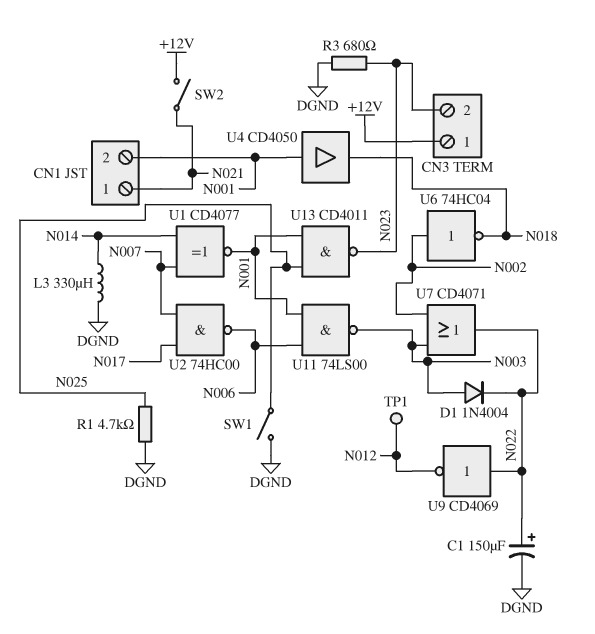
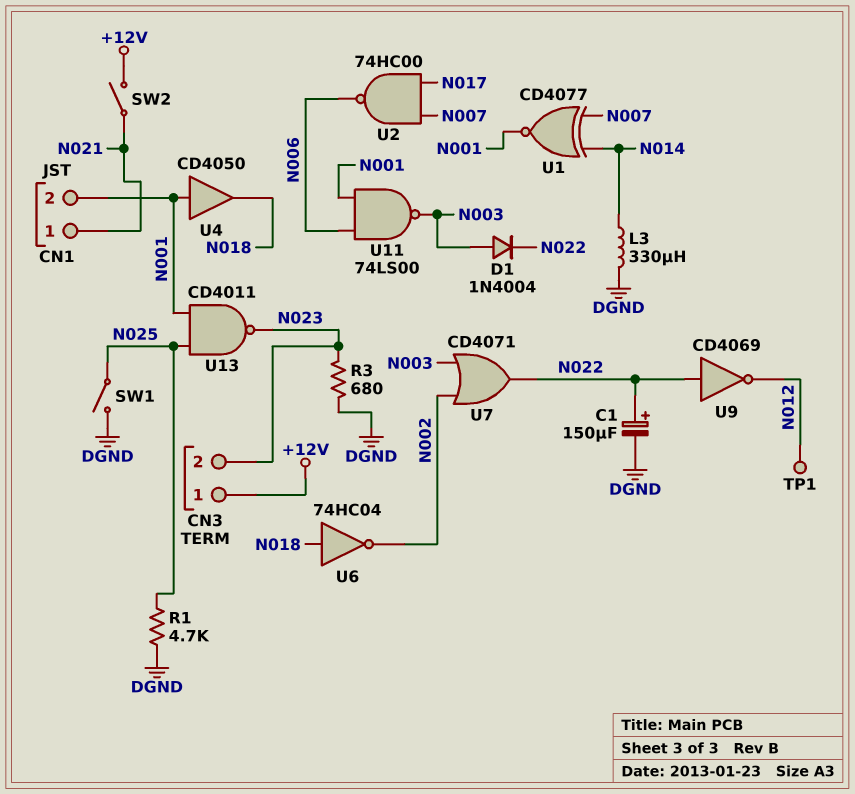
U6: NOT 74HC04 (in N002, out N018) -> NOT 74HC04 (in N018, out N002)

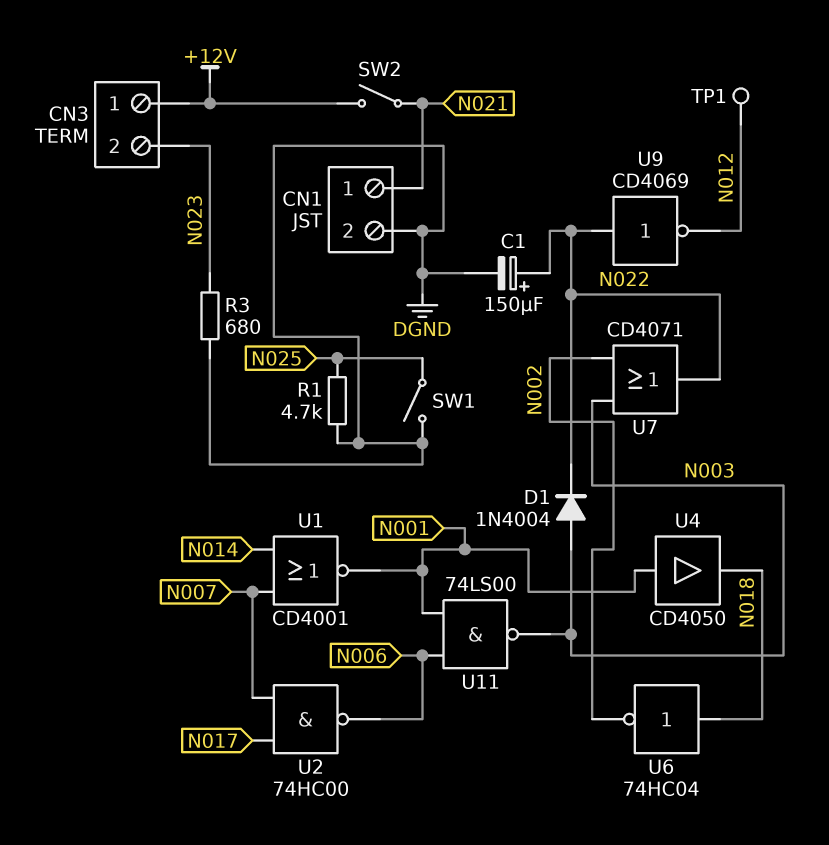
CN1 pin 2: N001 -> DGND
L3: 330uH (DGND, N014) -> none
U1: XNOR CD4077 (in N007, in N014, out N001) -> NOR CD4001 (in N007, in N014, out N001)
U13: NAND CD4011 (in N001, in N025, out N023) -> none

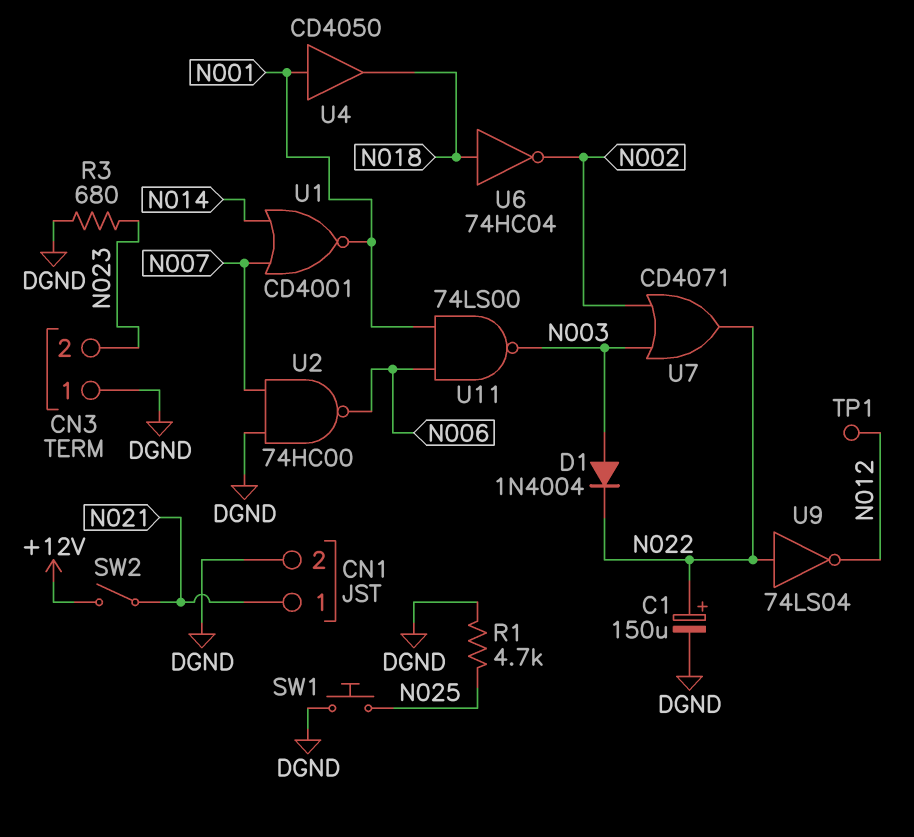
CN3 pin 1: +12V -> DGND
SW1: switch (DGND, N025) -> button (DGND, N025)
U2: NAND 74HC00 (in N007, in N017, out N006) -> NAND 74HC00 (in DGND, in N007, out N006)
U9: NOT CD4069 (in N022, out N012) -> NOT 74LS04 (in N022, out N012)

